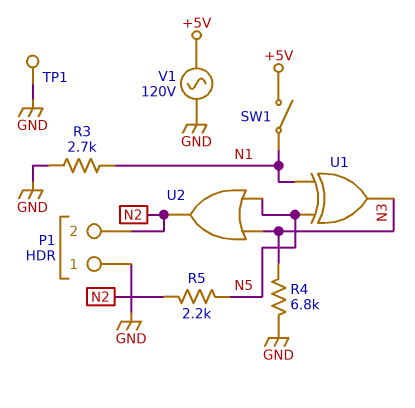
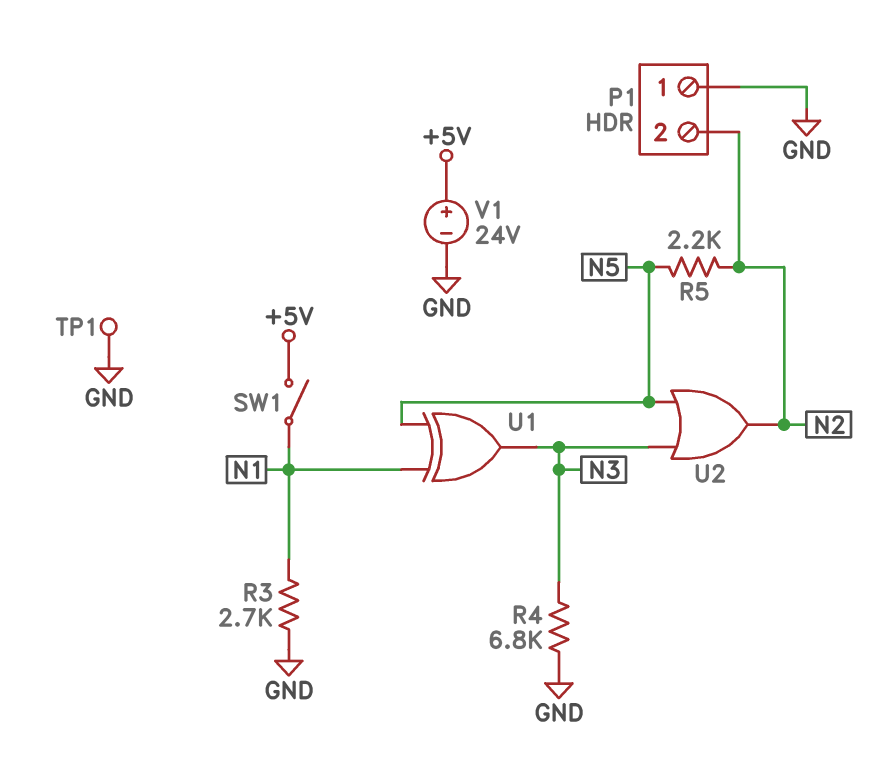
V1: AC 120V (+5V, GND) -> 24V (plus +5V, minus GND)

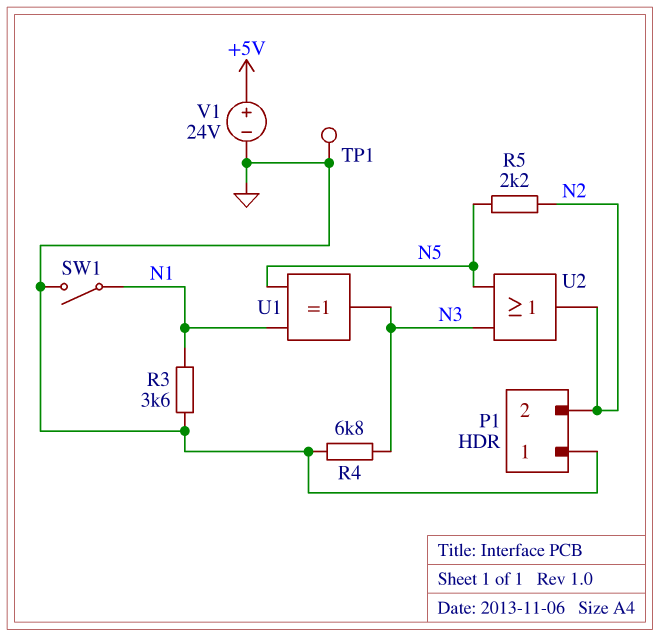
R3: 2.7k (GND, N1) -> 3.6k (GND, N1)
SW1: switch (+5V, N1) -> switch (GND, N1)

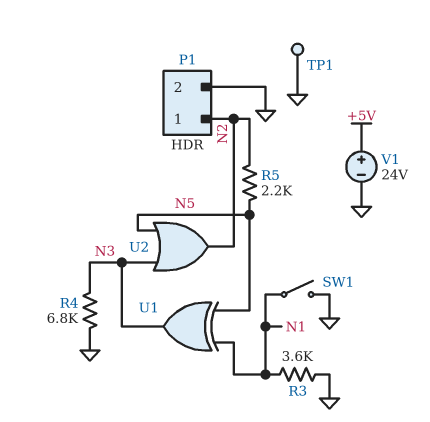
P1 pin 1: GND -> N2
P1 pin 2: N2 -> GND

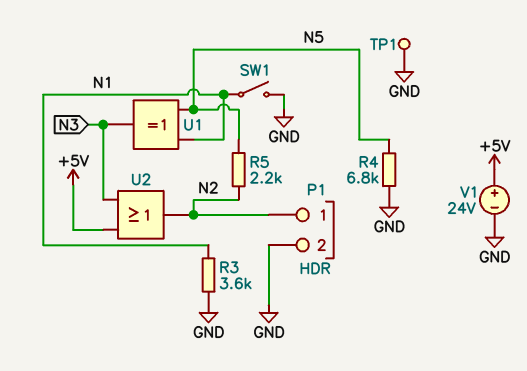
R4: 6.8k (GND, N3) -> 6.8k (GND, N5)
U2: OR (in N3, in N5, out N2) -> OR (in +5V, in N3, out N2)

